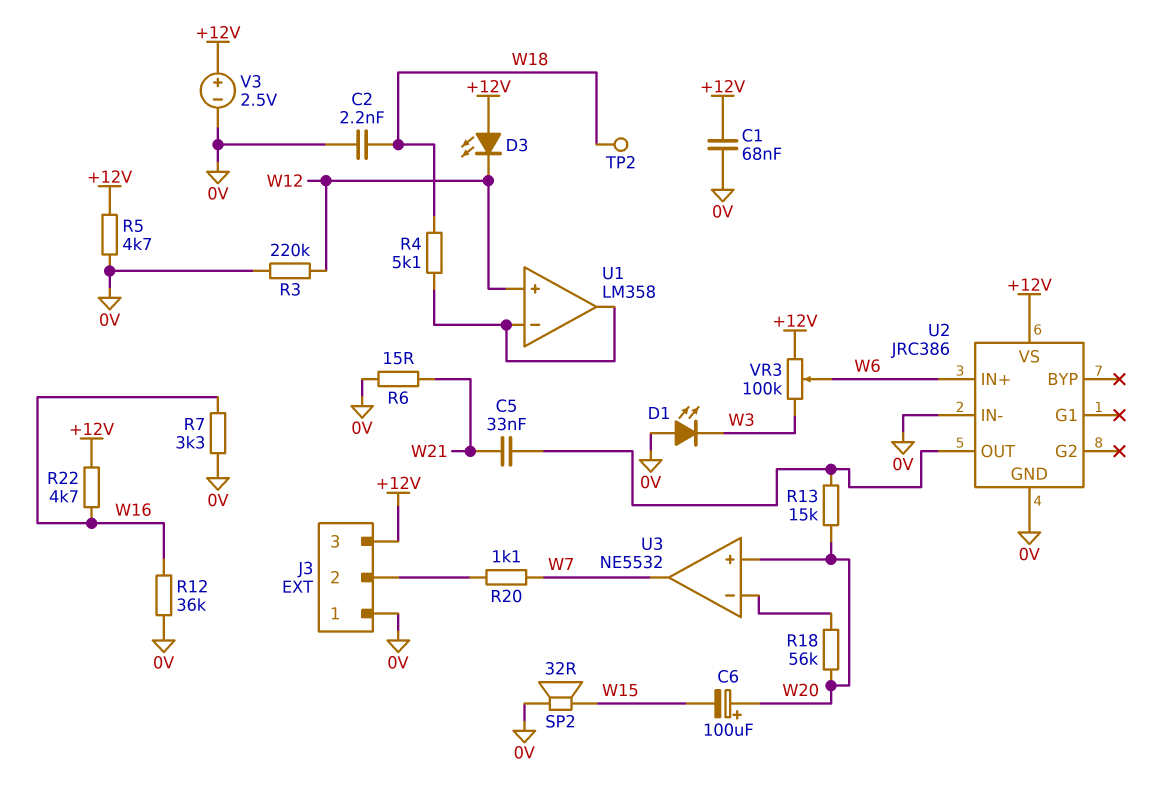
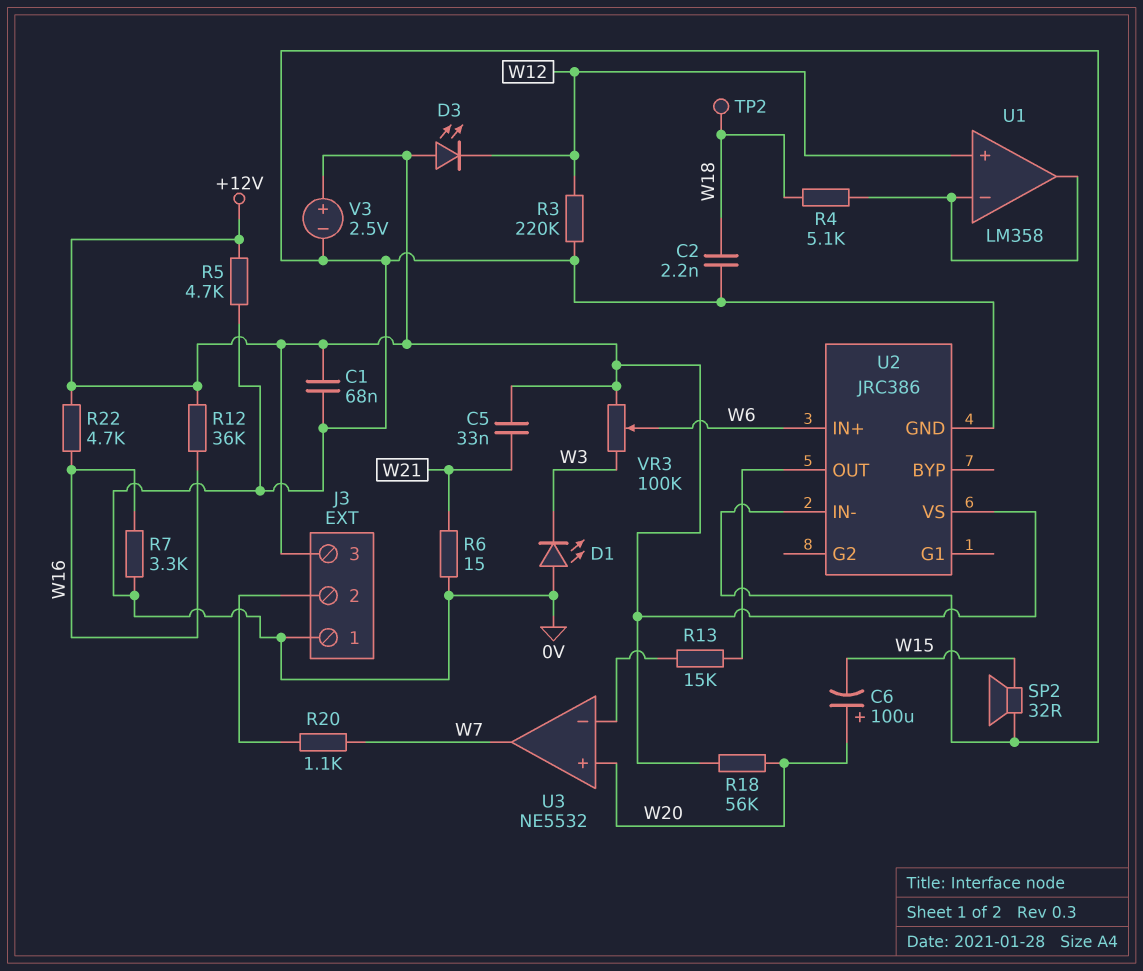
C5: 33nF (U2/OUT, W21) -> 33nF (+12V, W21)
R12: 36k (0V, W16) -> 36k (+12V, W16)
R13: 15k (U2/OUT, W20) -> 15k (U2/OUT, U3/in-)
R18: 56k (U3/in-, W20) -> 56k (+12V, W20)

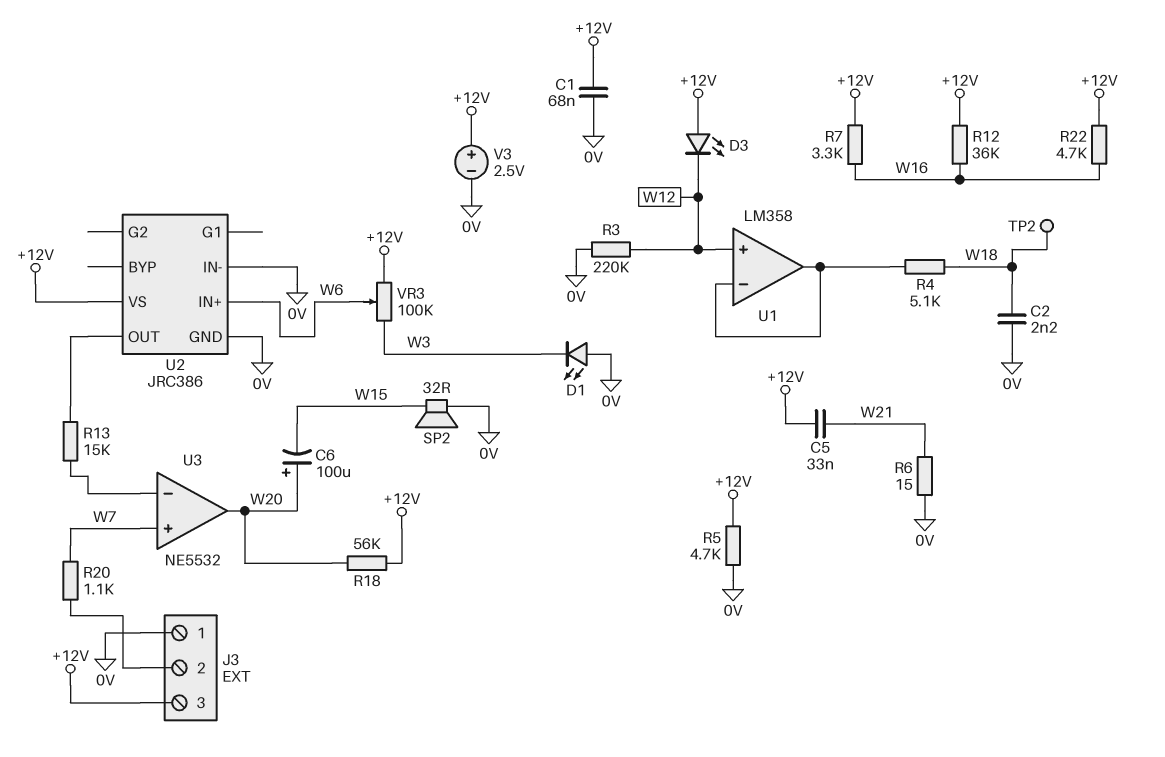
R7: 3.3k (0V, W16) -> 3.3k (+12V, W16)
U3 pin in+: W20 -> W7
U3 pin out: W7 -> W20

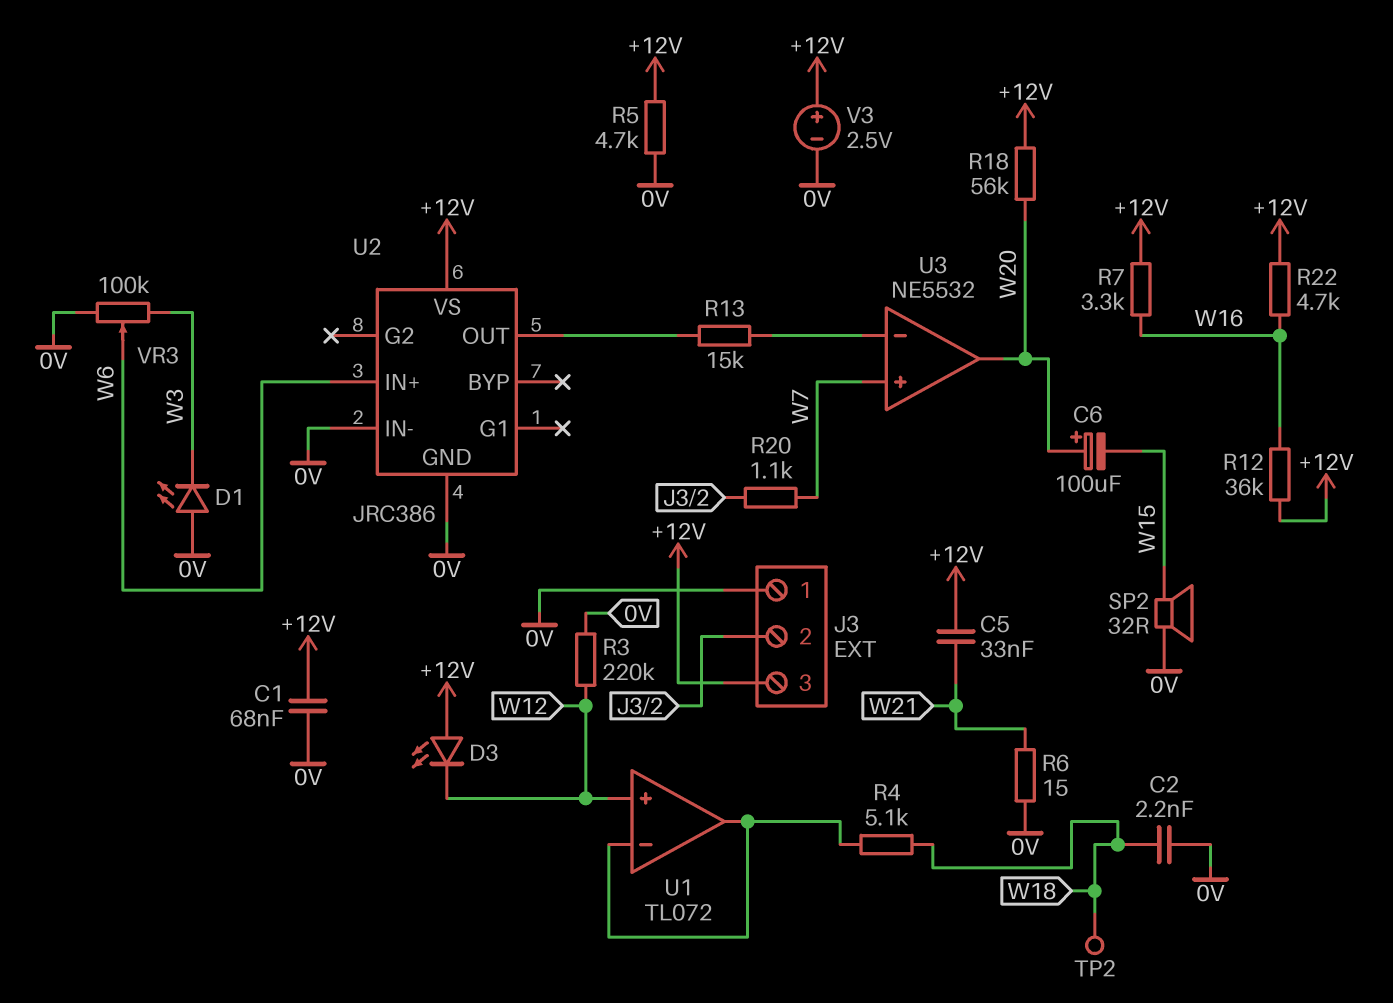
U1: LM358 -> TL072
VR3: 100k (+12V, W3, wiper W6) -> 100k (0V, W3, wiper W6)

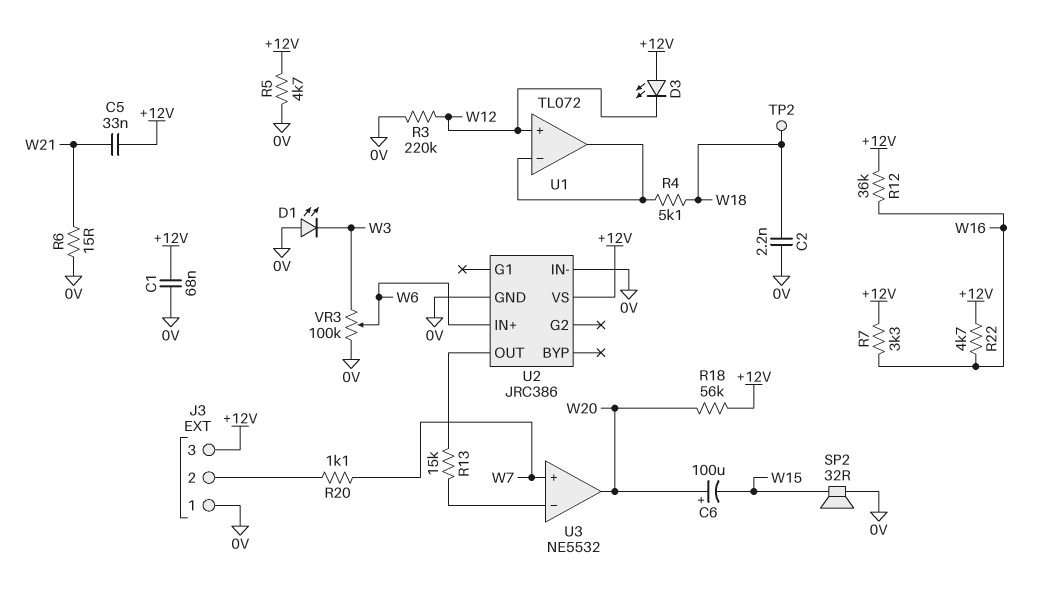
V3: 2.5V (plus +12V, minus 0V) -> none

